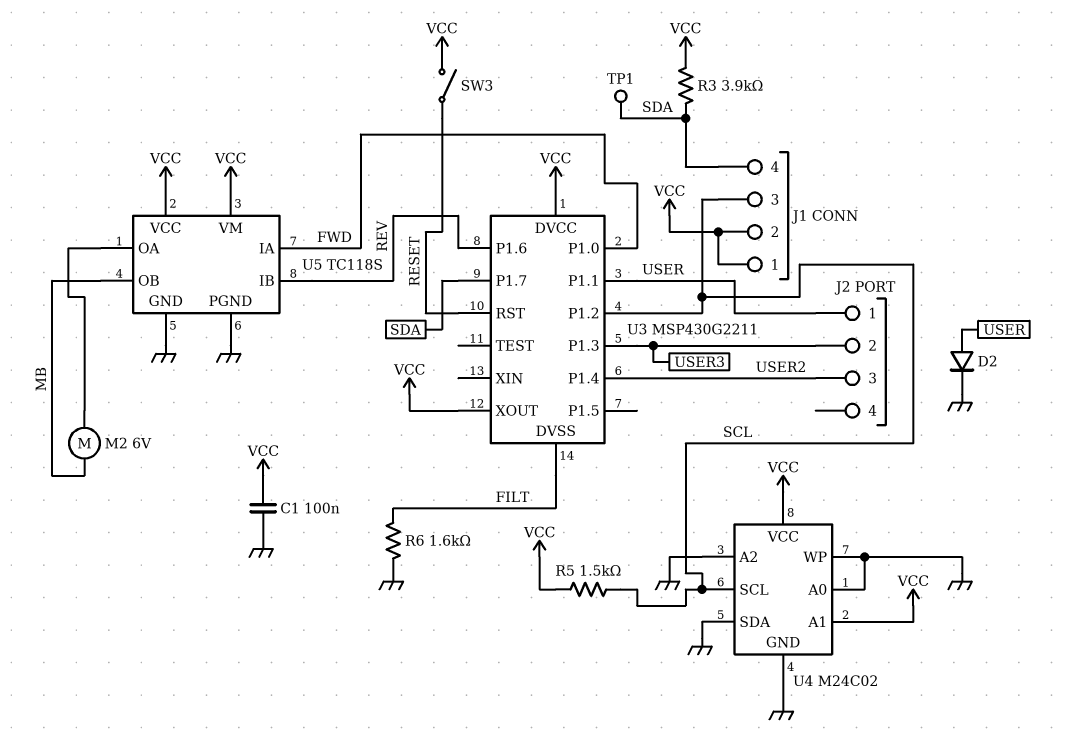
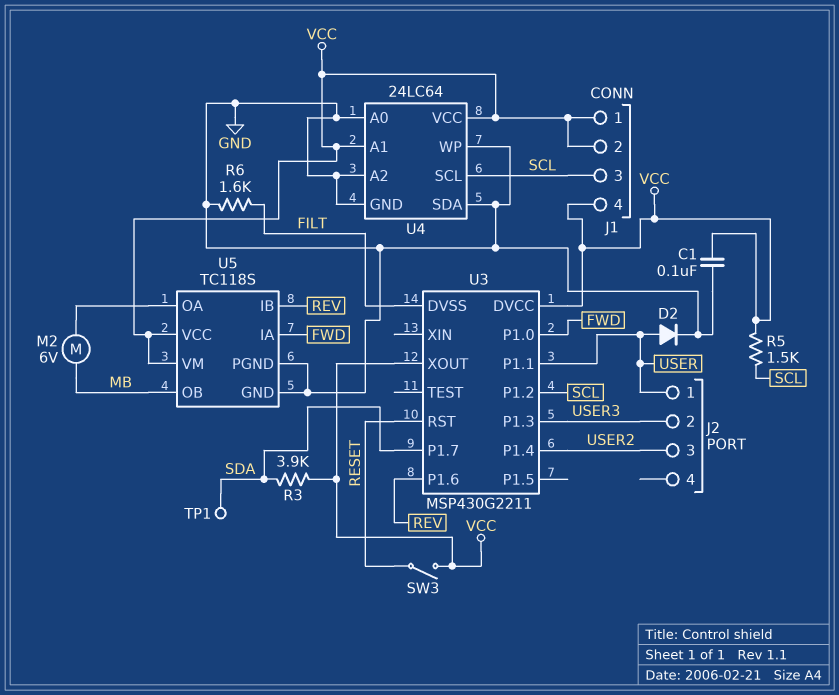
J1 pin 4: SDA -> VCC
U4: M24C02 -> 24LC64

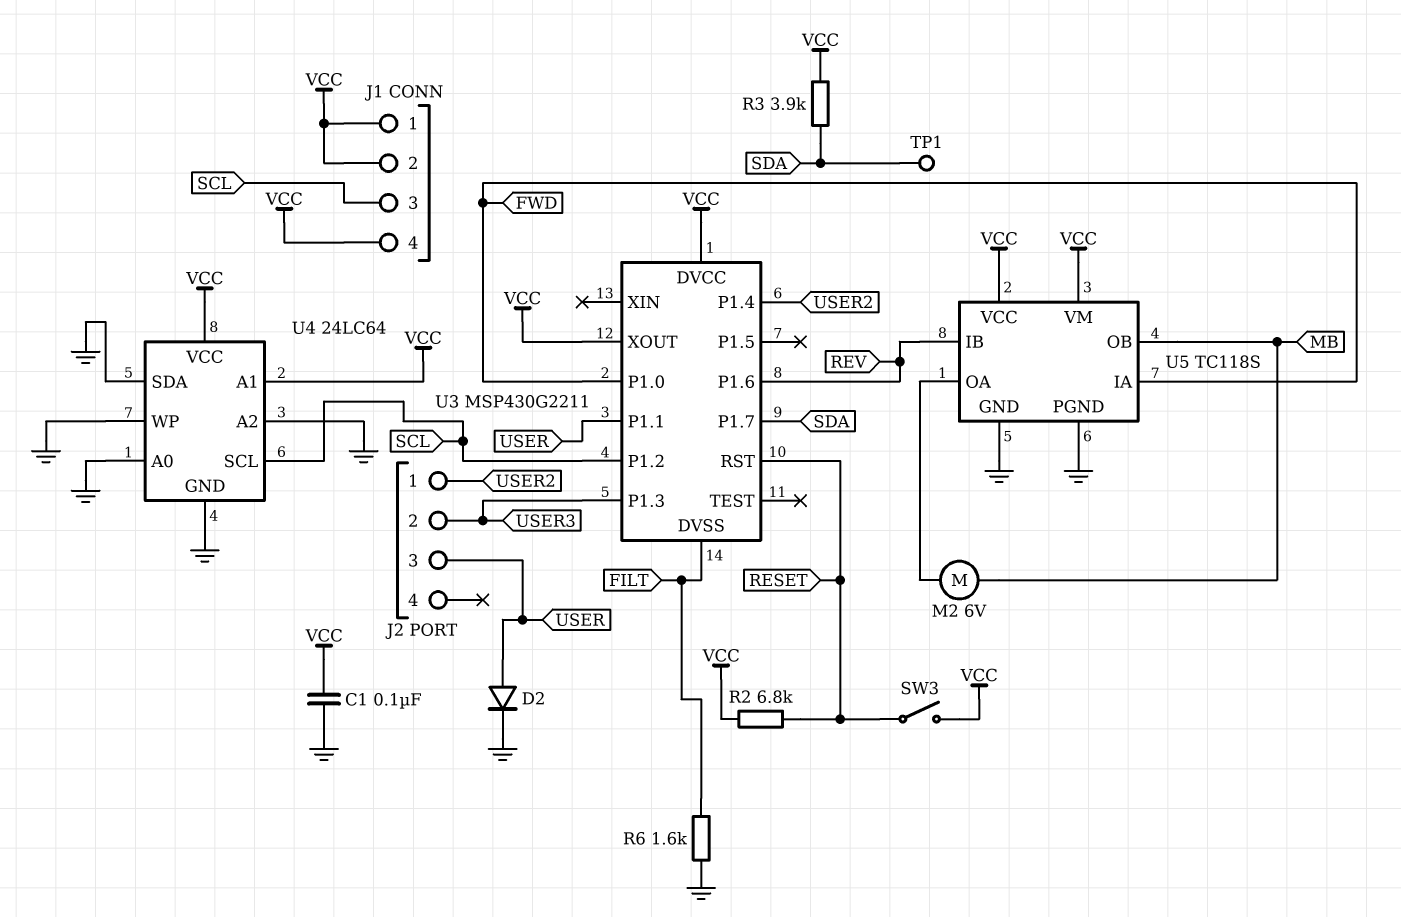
J2 pin 1: USER -> USER2
J2 pin 3: USER2 -> USER
R2: none -> 6.8k (RESET, VCC)
R5: 1.5k (SCL, VCC) -> none

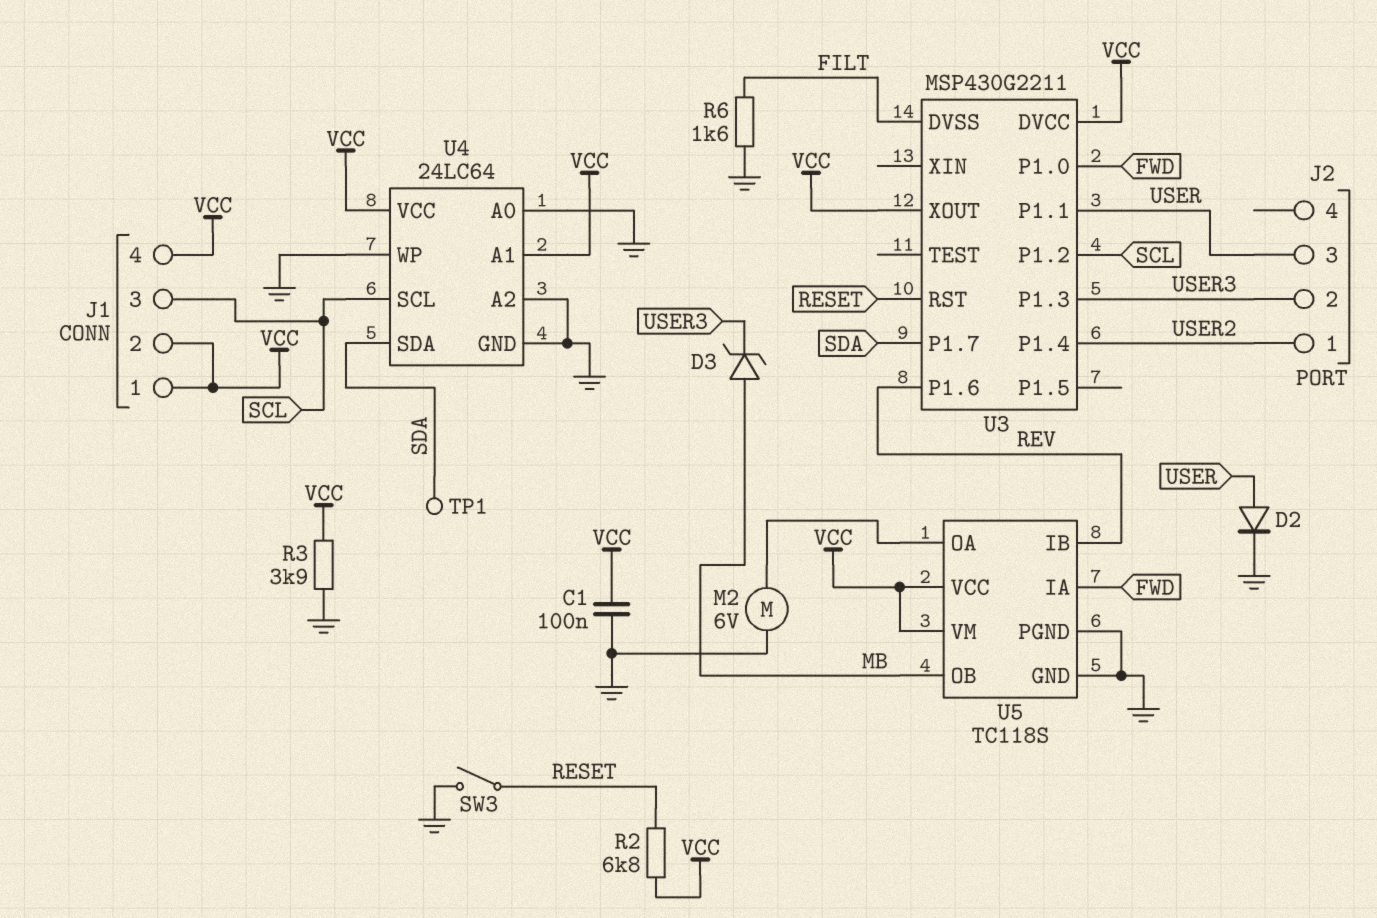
D3: none -> zener (A MB, K USER3)
M2: motor 6V (MB, U5/OA) -> motor 6V (GND, U5/OA)
R3: 3.9k (SDA, VCC) -> 3.9k (GND, VCC)
SW3: switch (RESET, VCC) -> switch (GND, RESET)
U4 pin SDA: GND -> SDA

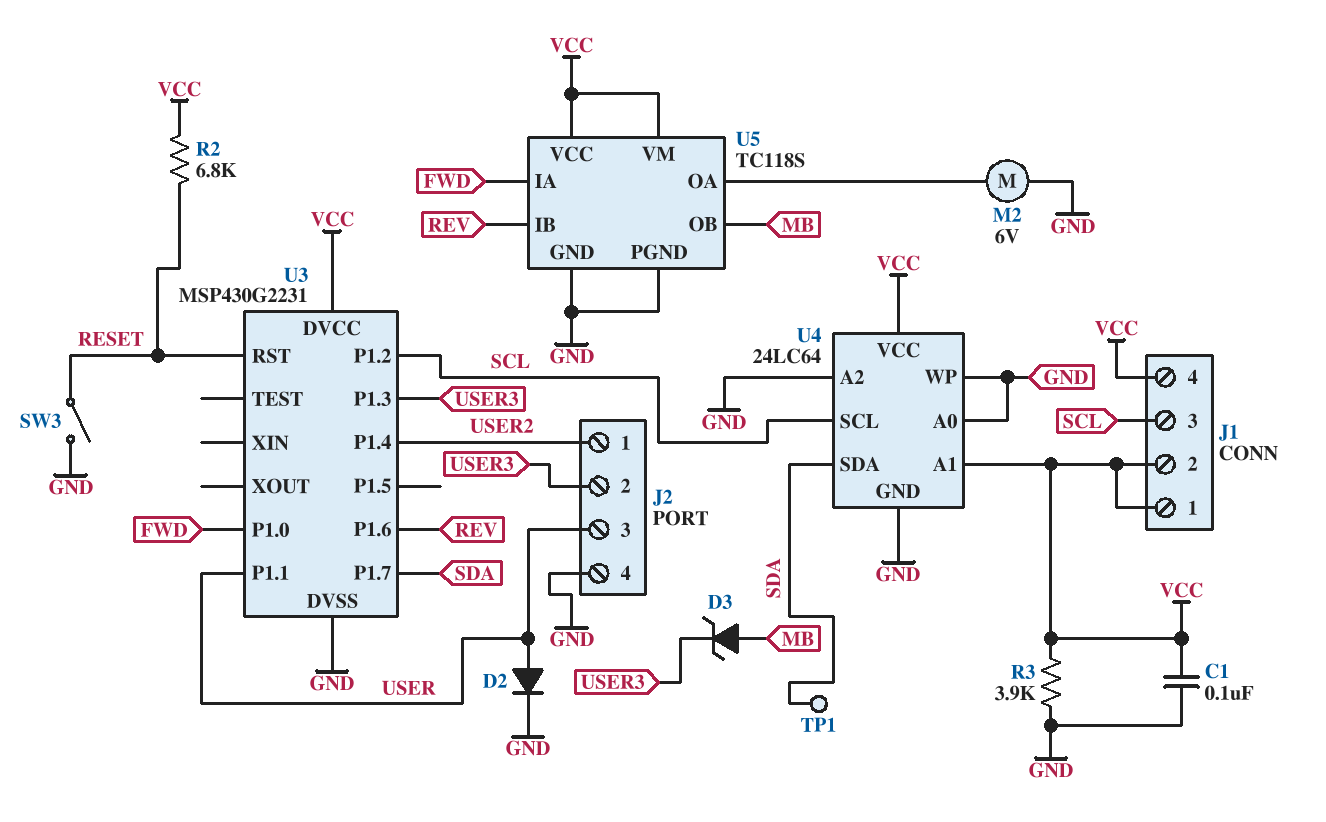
J2 pin 4: none -> GND
R6: 1.6k (FILT, GND) -> none
U3: MSP430G2211 -> MSP430G2231
U3 pin DVSS: FILT -> GND
U3 pin XOUT: VCC -> none

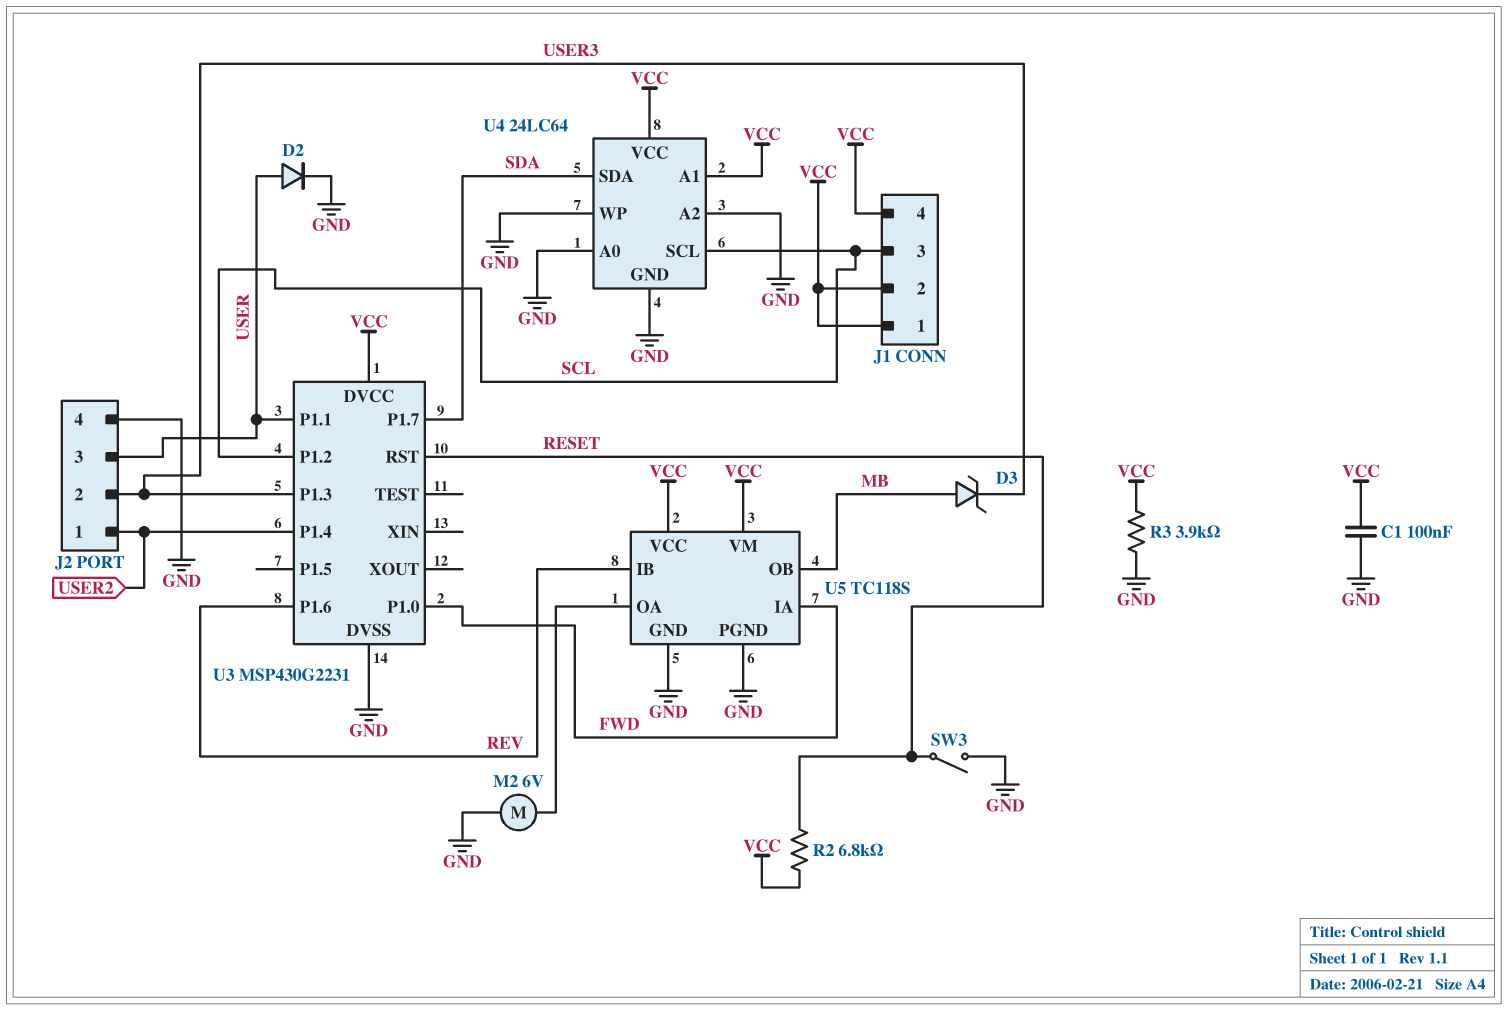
TP1: test point (SDA) -> none

